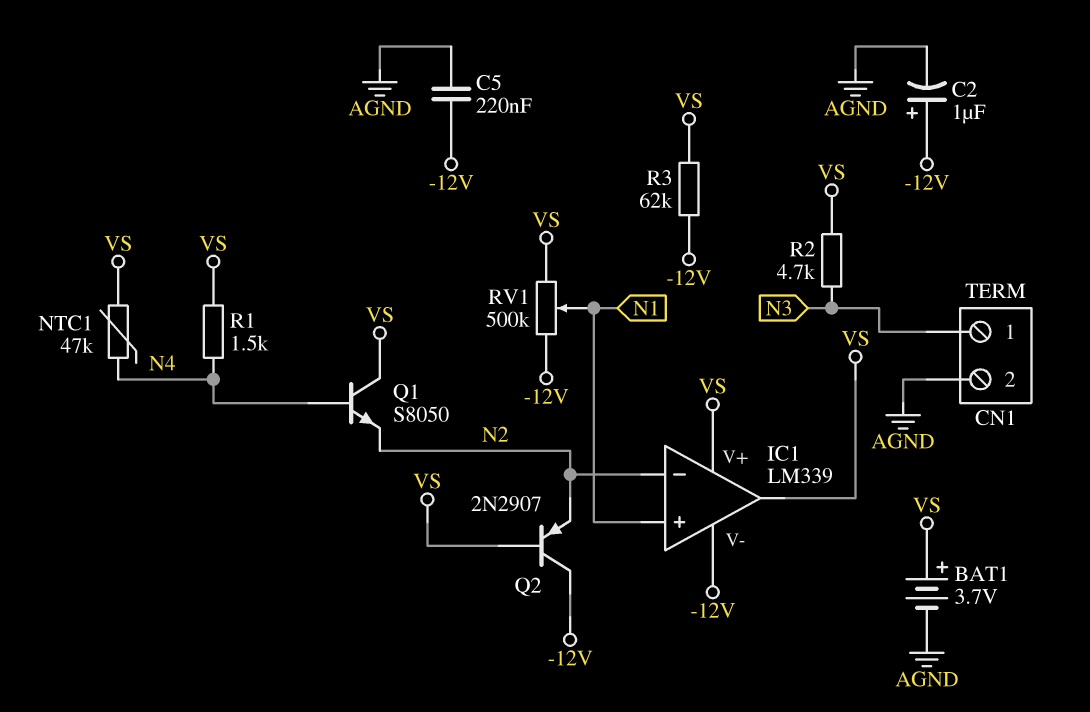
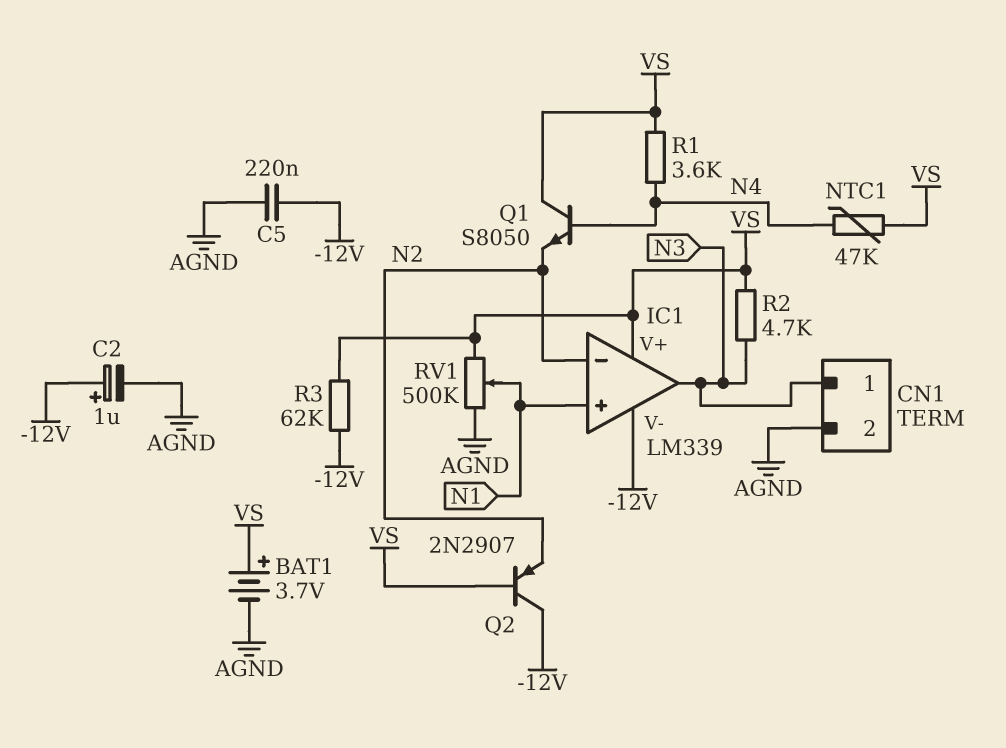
IC1 pin out: VS -> N3
R1: 1.5k (N4, VS) -> 3.6k (N4, VS)
RV1: 500k (-12V, VS, wiper N1) -> 500k (AGND, VS, wiper N1)

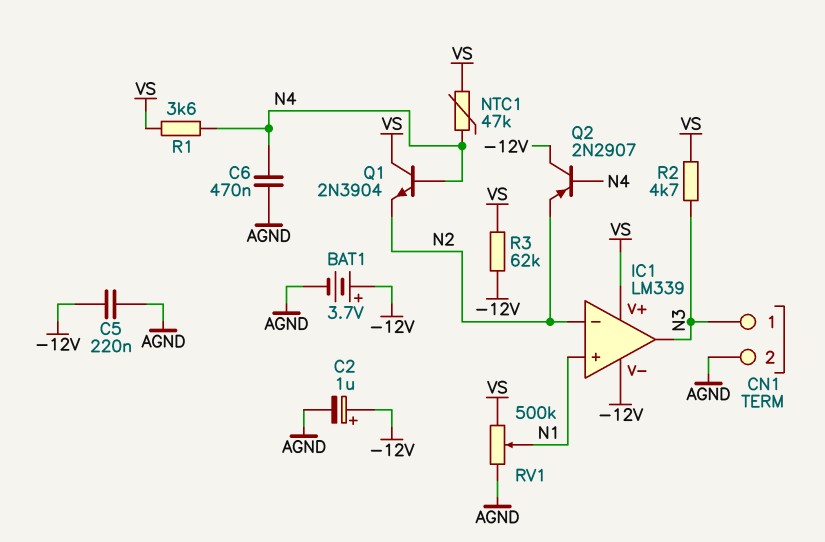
BAT1: 3.7V (plus VS, minus AGND) -> 3.7V (plus -12V, minus AGND)
C6: none -> 470nF (AGND, N4)
Q1: NPN S8050 (B N4, C VS, E N2) -> NPN 2N3904 (B N4, C VS, E N2)
Q2: PNP 2N2907 (B VS, C -12V, E N2) -> PNP 2N2907 (B N4, C -12V, E N2)

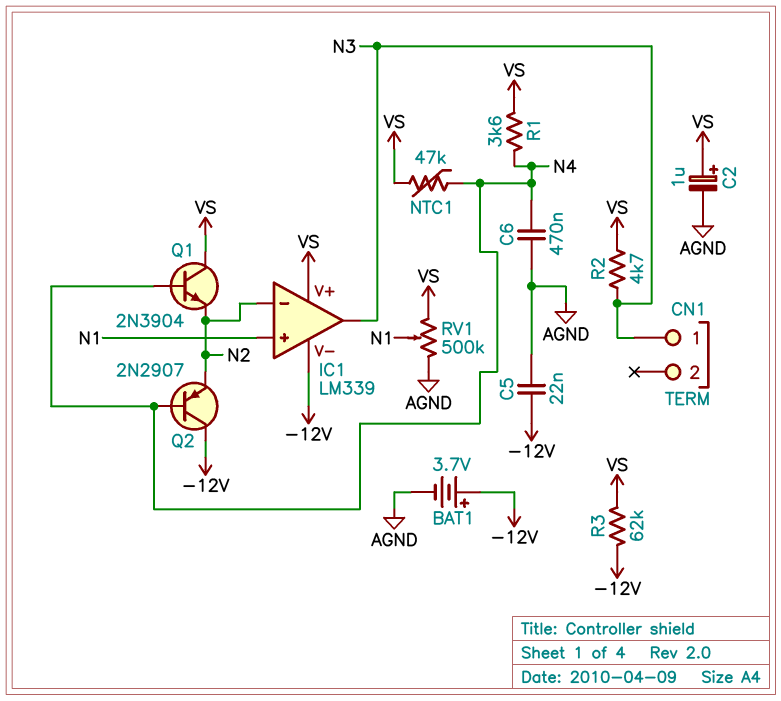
C2: 1uF (plus -12V, minus AGND) -> 1uF (plus VS, minus AGND)
C5: 220nF (-12V, AGND) -> 22nF (-12V, AGND)
CN1 pin 2: AGND -> none

